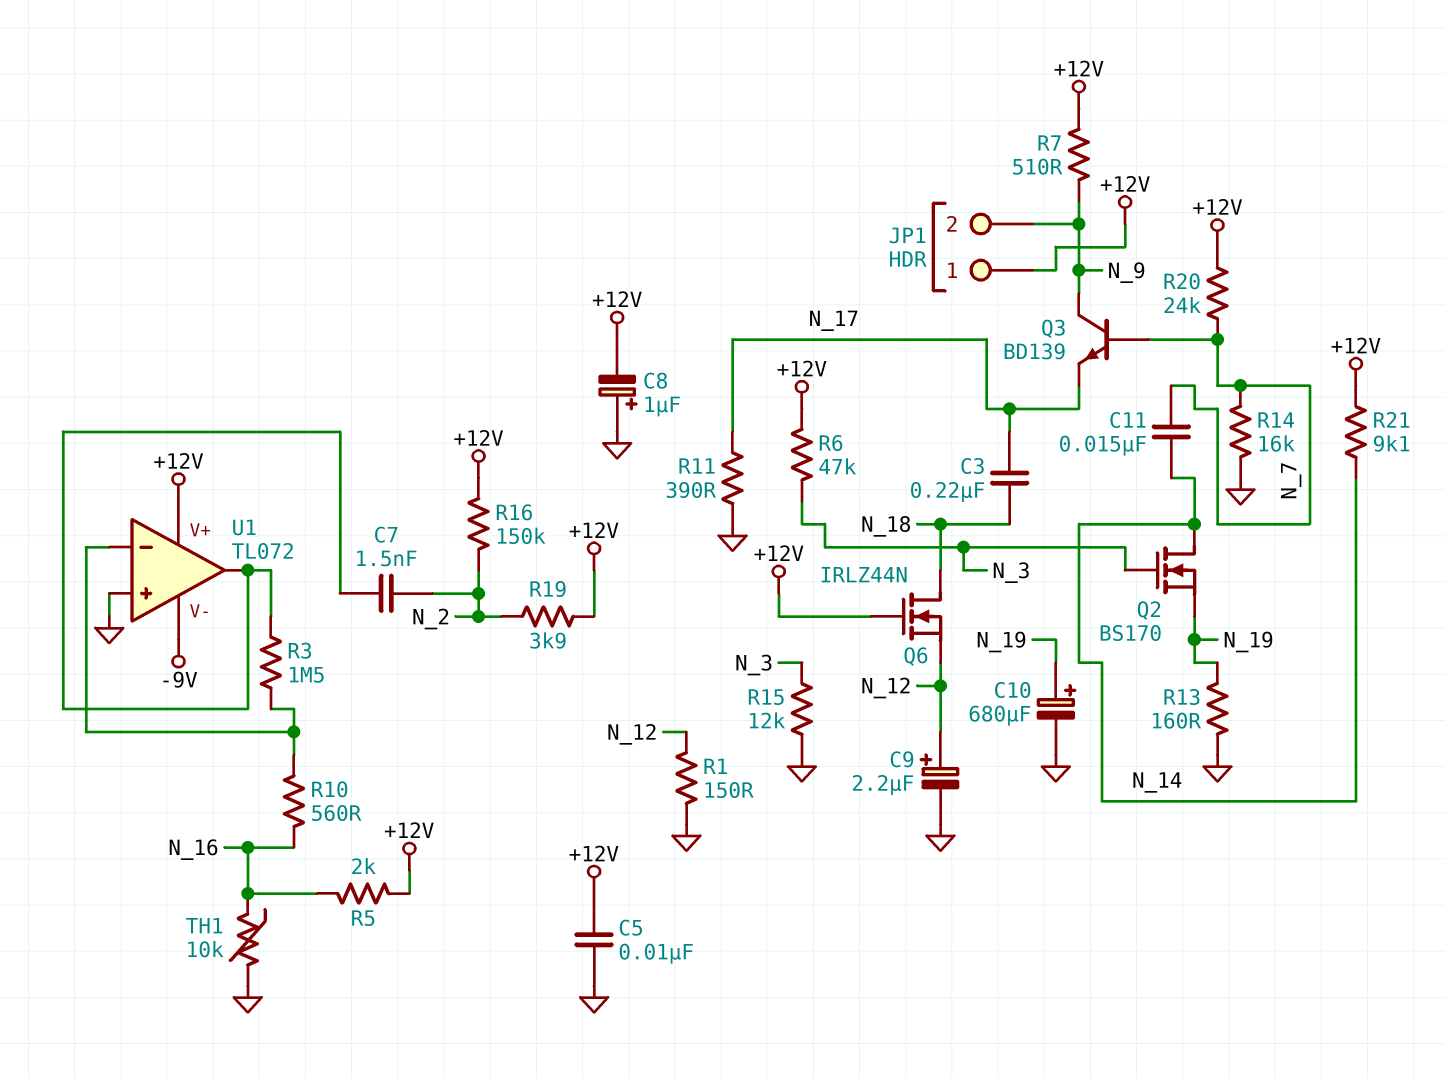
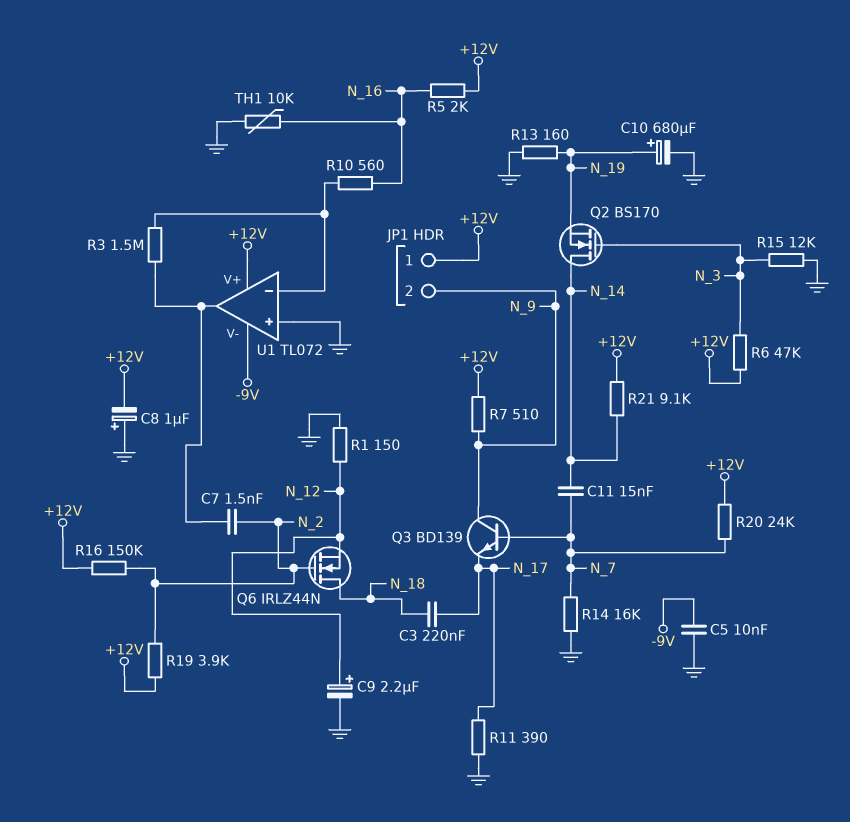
C5: 10nF (+12V, GND) -> 10nF (-9V, GND)
Q6: NMOS IRLZ44N (G +12V, D N_18, S N_12) -> NMOS IRLZ44N (G N_2, D N_18, S N_12)

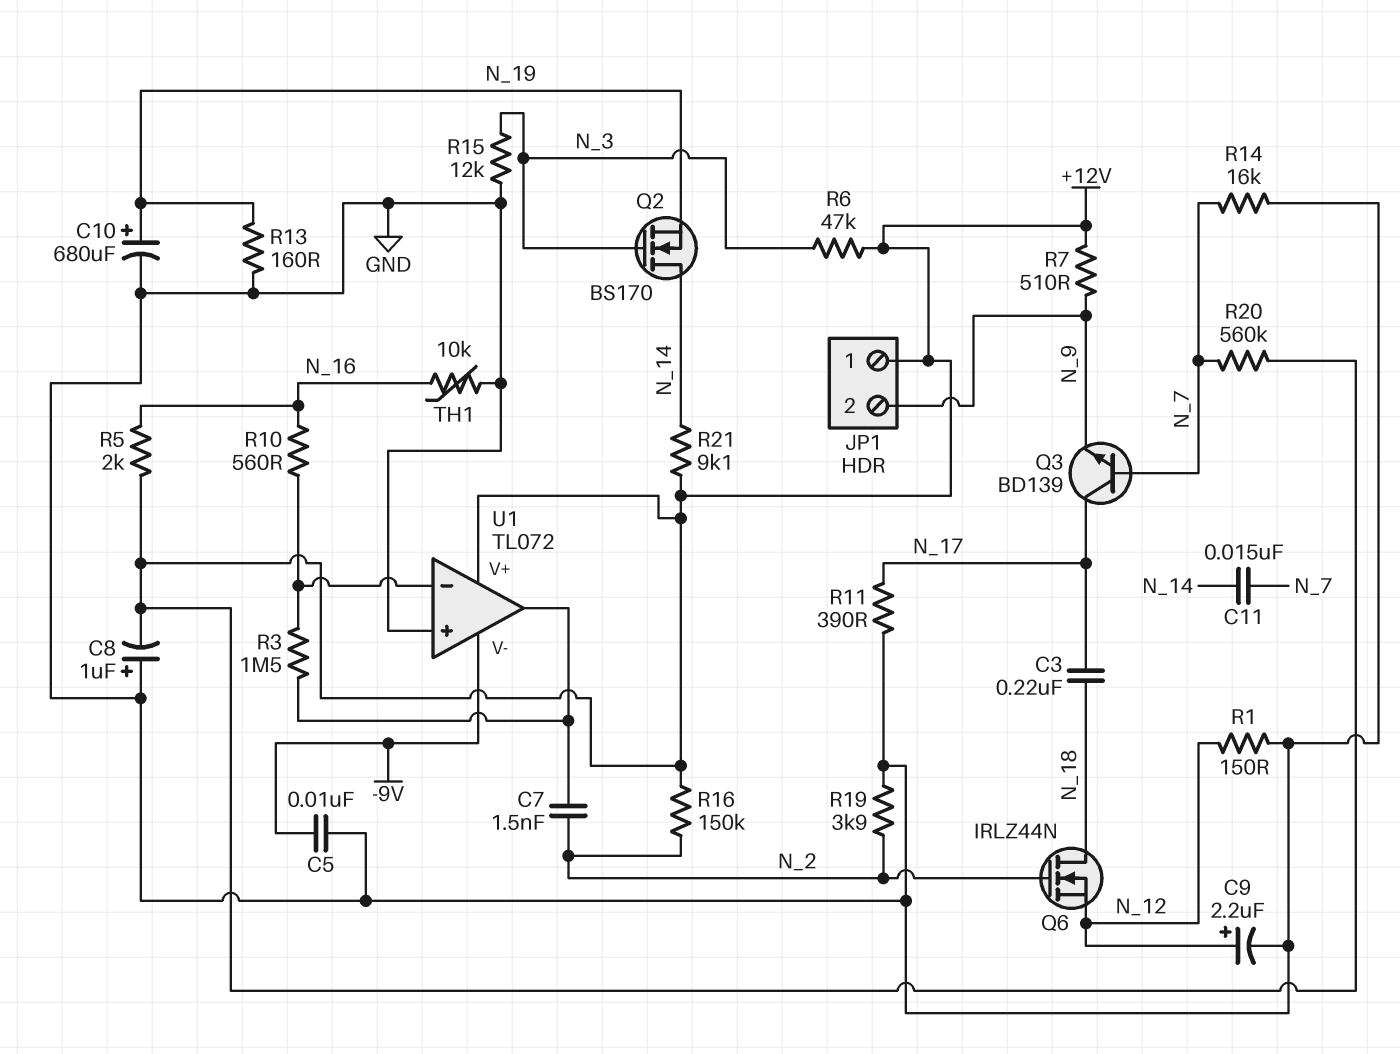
Q3: NPN BD139 (B N_7, C N_9, E N_17) -> NPN BD139 (B N_7, C N_17, E N_9)
R19: 3.9k (+12V, N_2) -> 3.9k (GND, N_2)
R20: 24k (+12V, N_7) -> 560k (+12V, N_7)

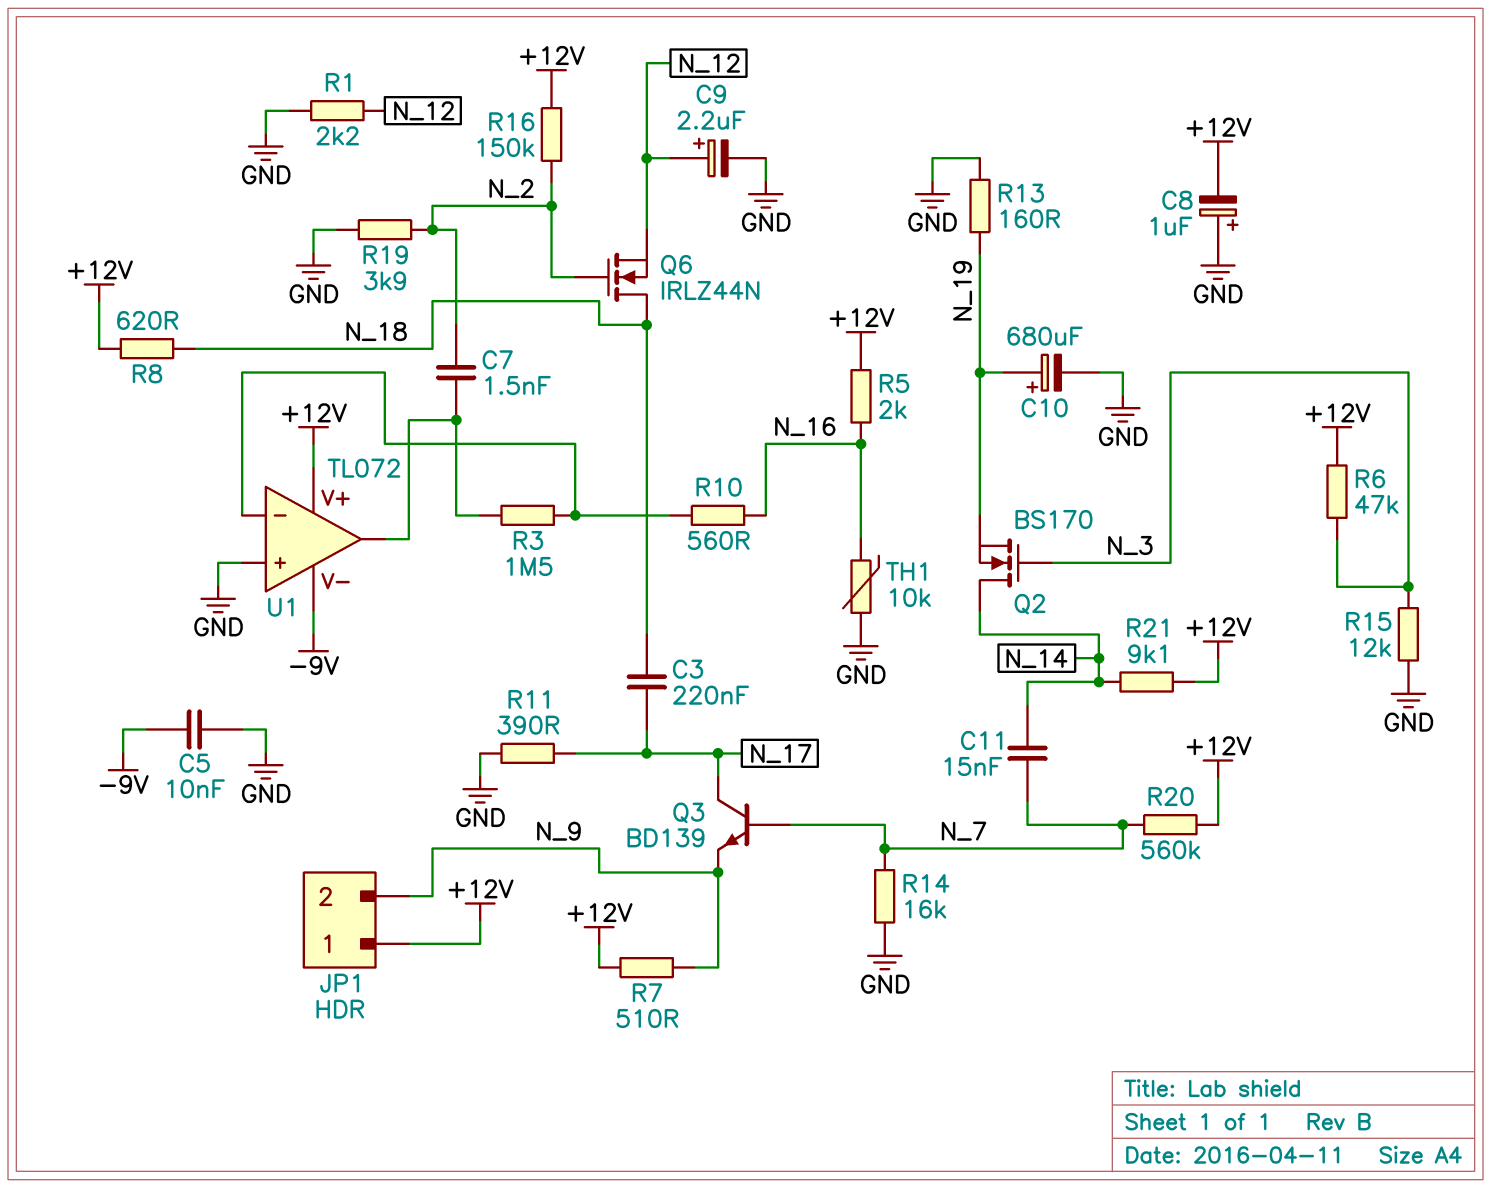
R1: 150 (GND, N_12) -> 2.2k (GND, N_12)
R8: none -> 620 (+12V, N_18)

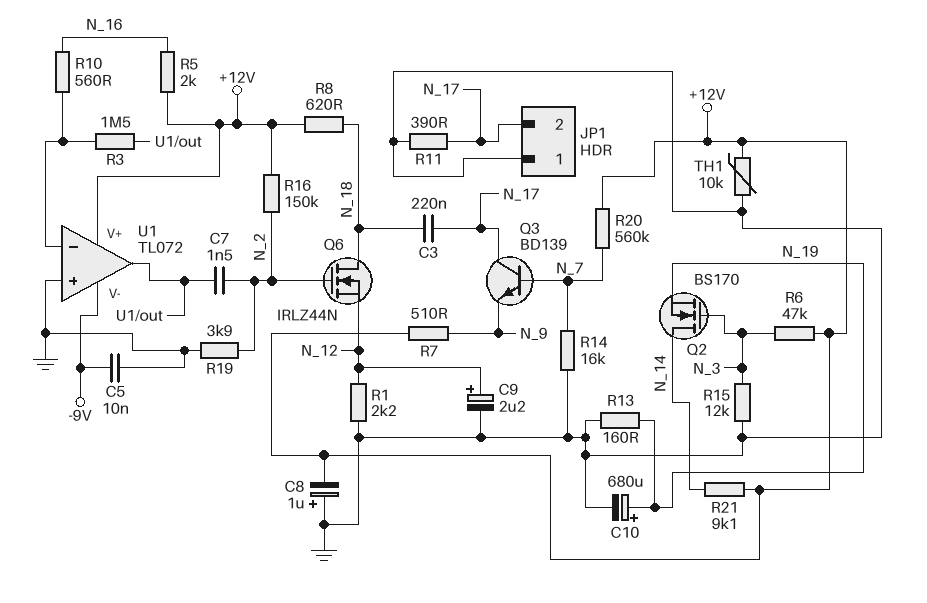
C11: 15nF (N_7, N_14) -> none
JP1 pin 1: +12V -> GND
JP1 pin 2: N_9 -> N_17
TH1: 10k (GND, N_16) -> 10k (+12V, GND)

